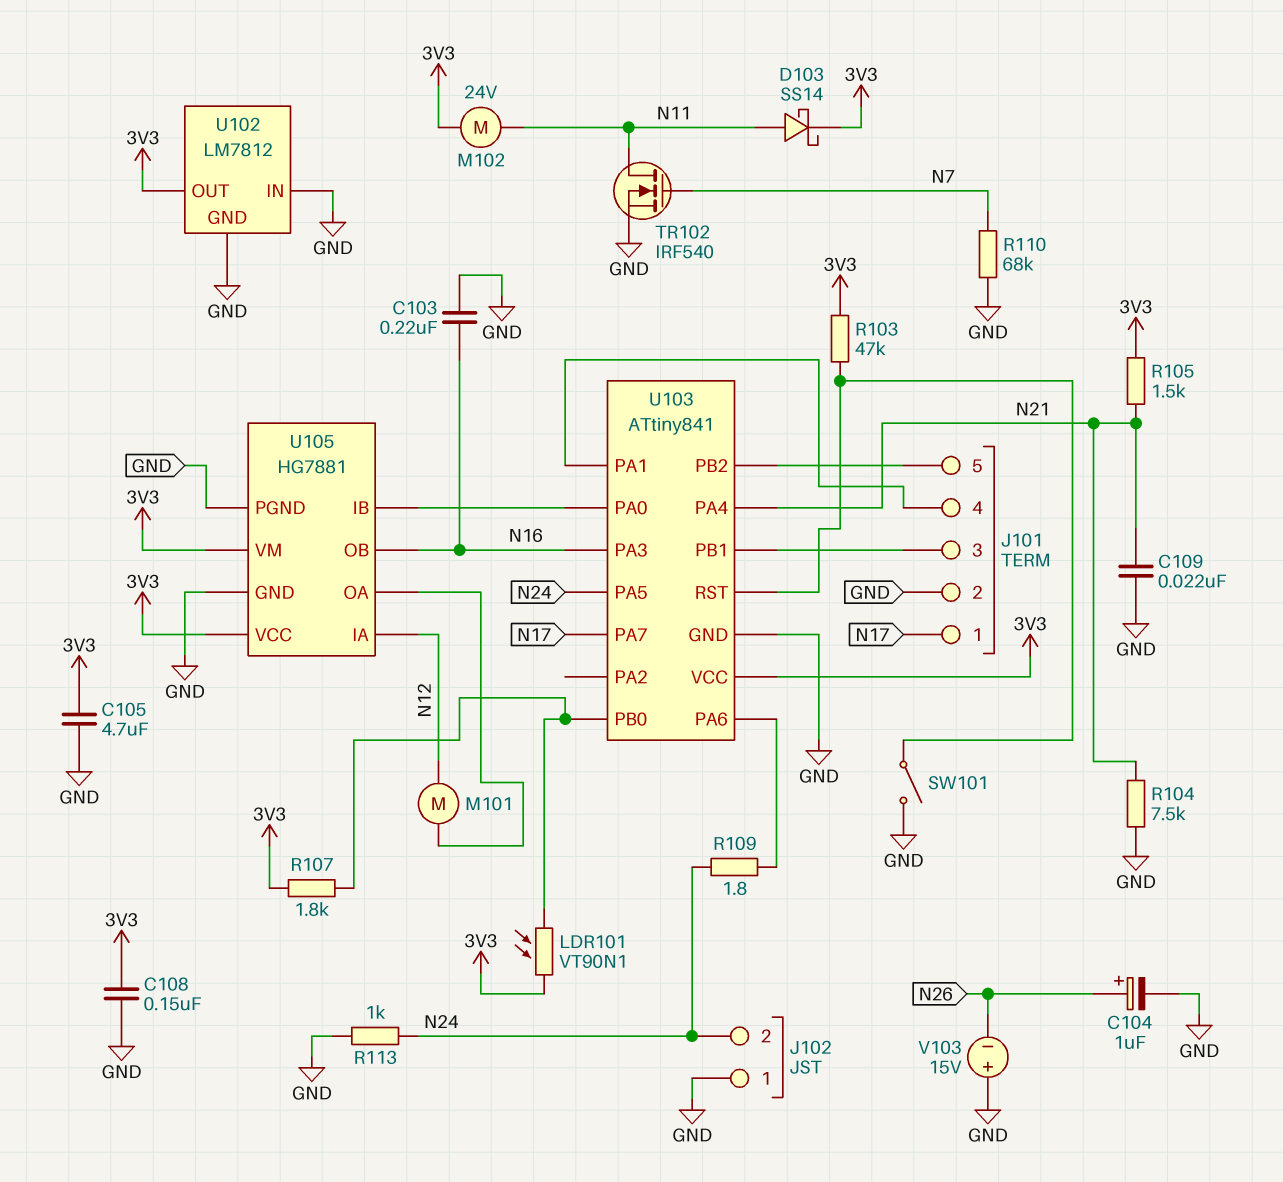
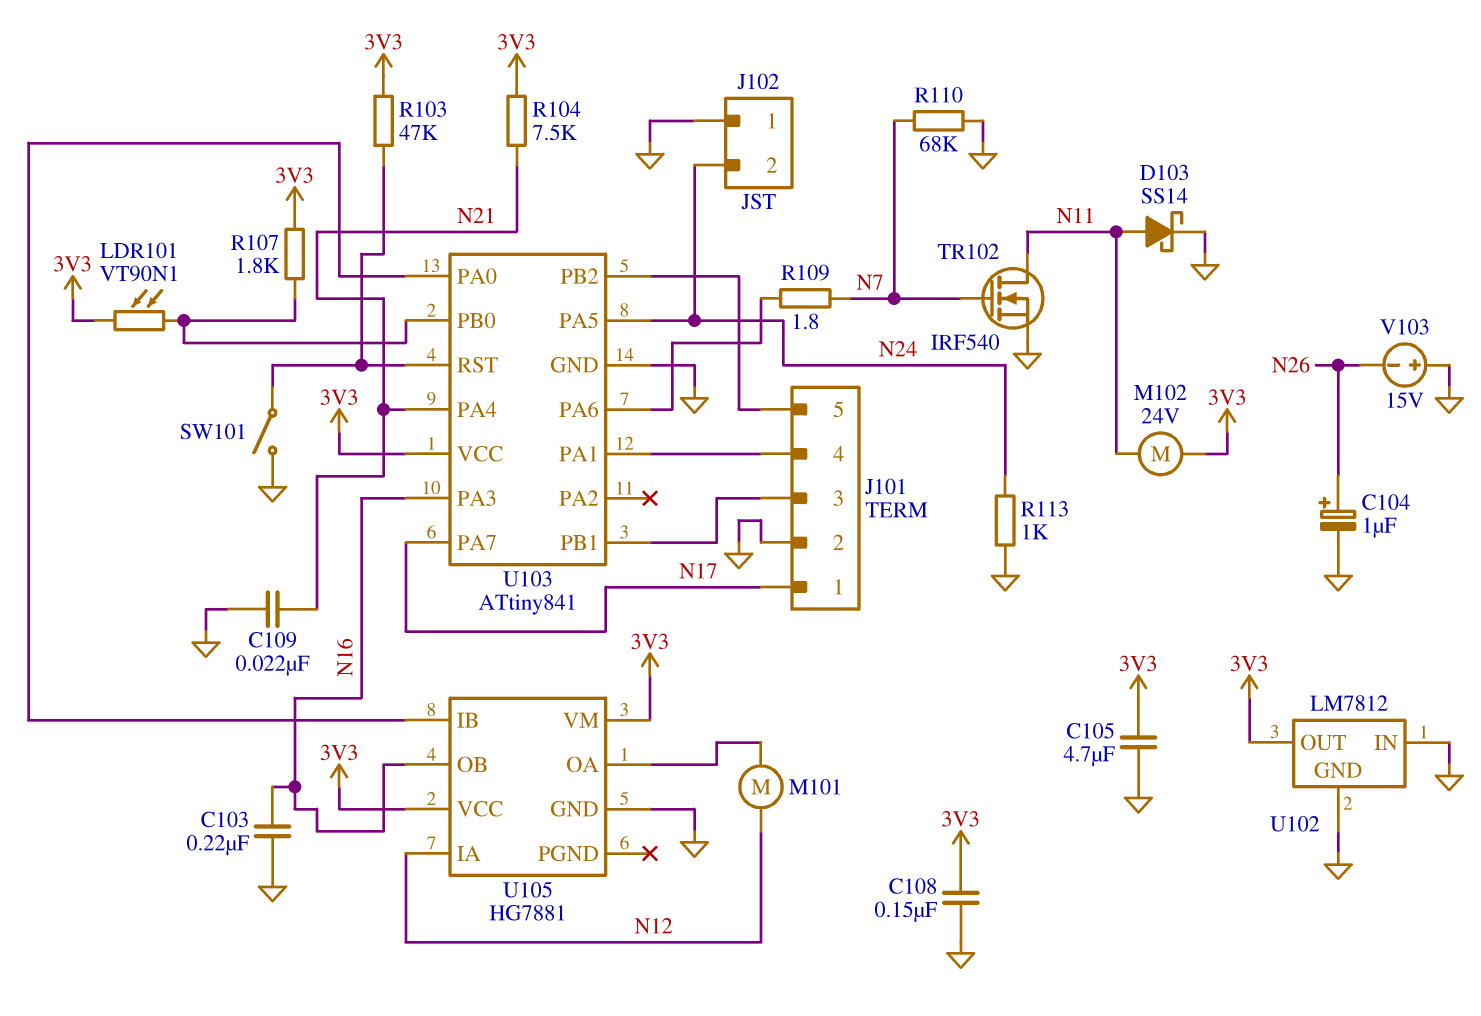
D103: schottky SS14 (A N11, K 3V3) -> schottky SS14 (A N11, K GND)
R104: 7.5k (GND, N21) -> 7.5k (3V3, N21)
R105: 1.5k (3V3, N21) -> none
R109: 1.8 (N24, U103/PA6) -> 1.8 (N7, U103/PA6)
U105 pin PGND: GND -> none

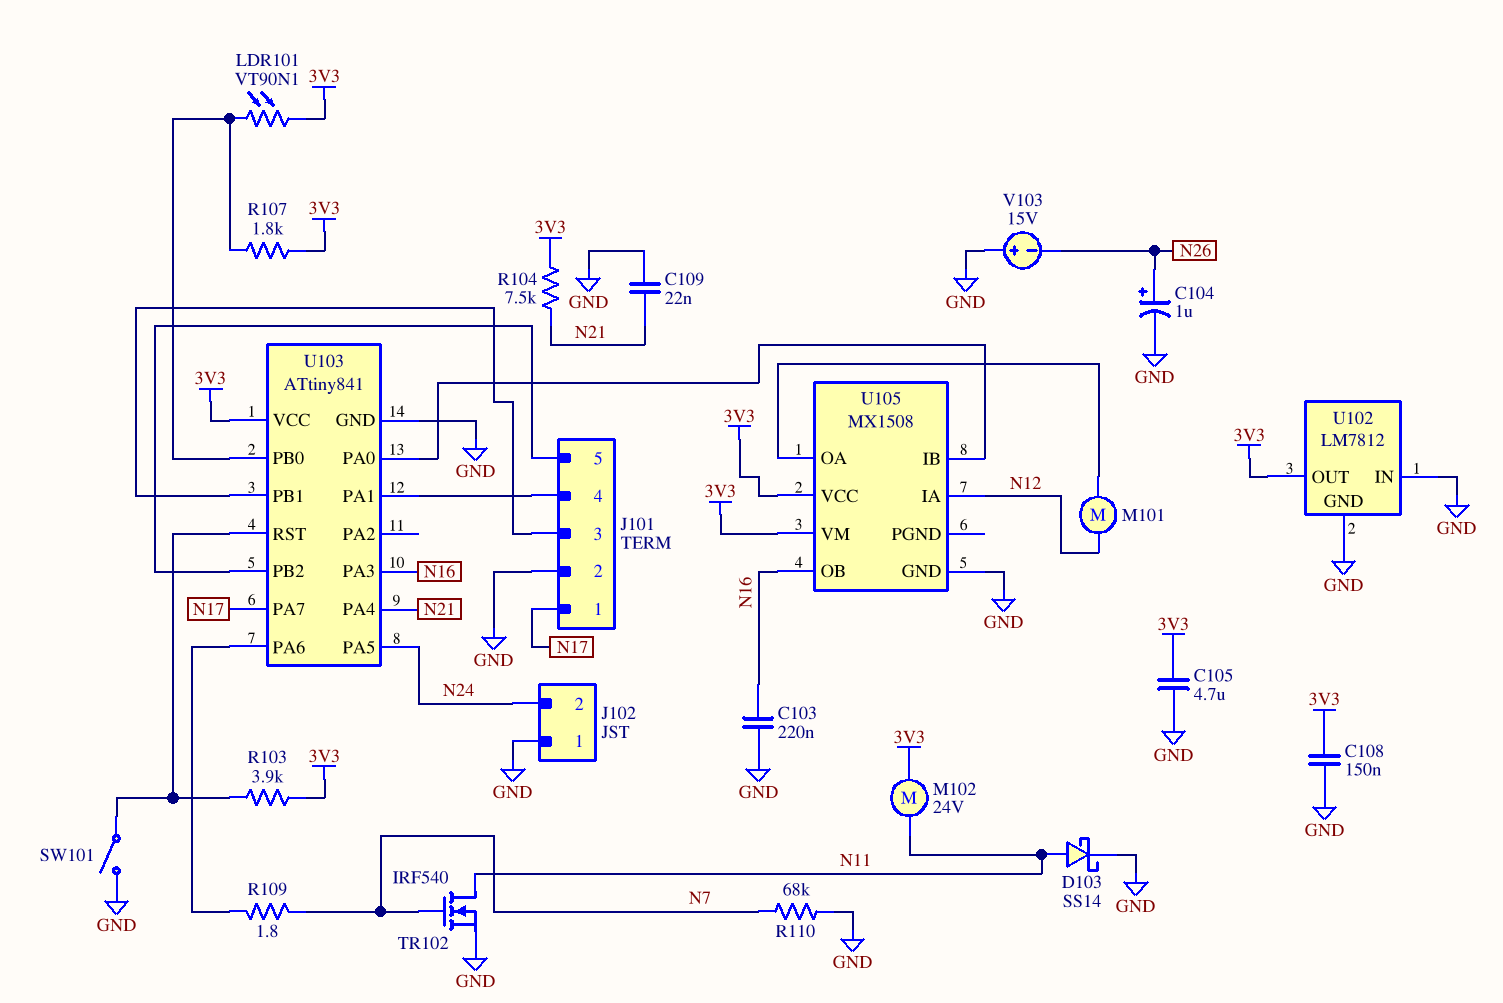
R103: 47k (3V3, U103/RST) -> 3.9k (3V3, U103/RST)
R113: 1k (GND, N24) -> none
U105: HG7881 -> MX1508

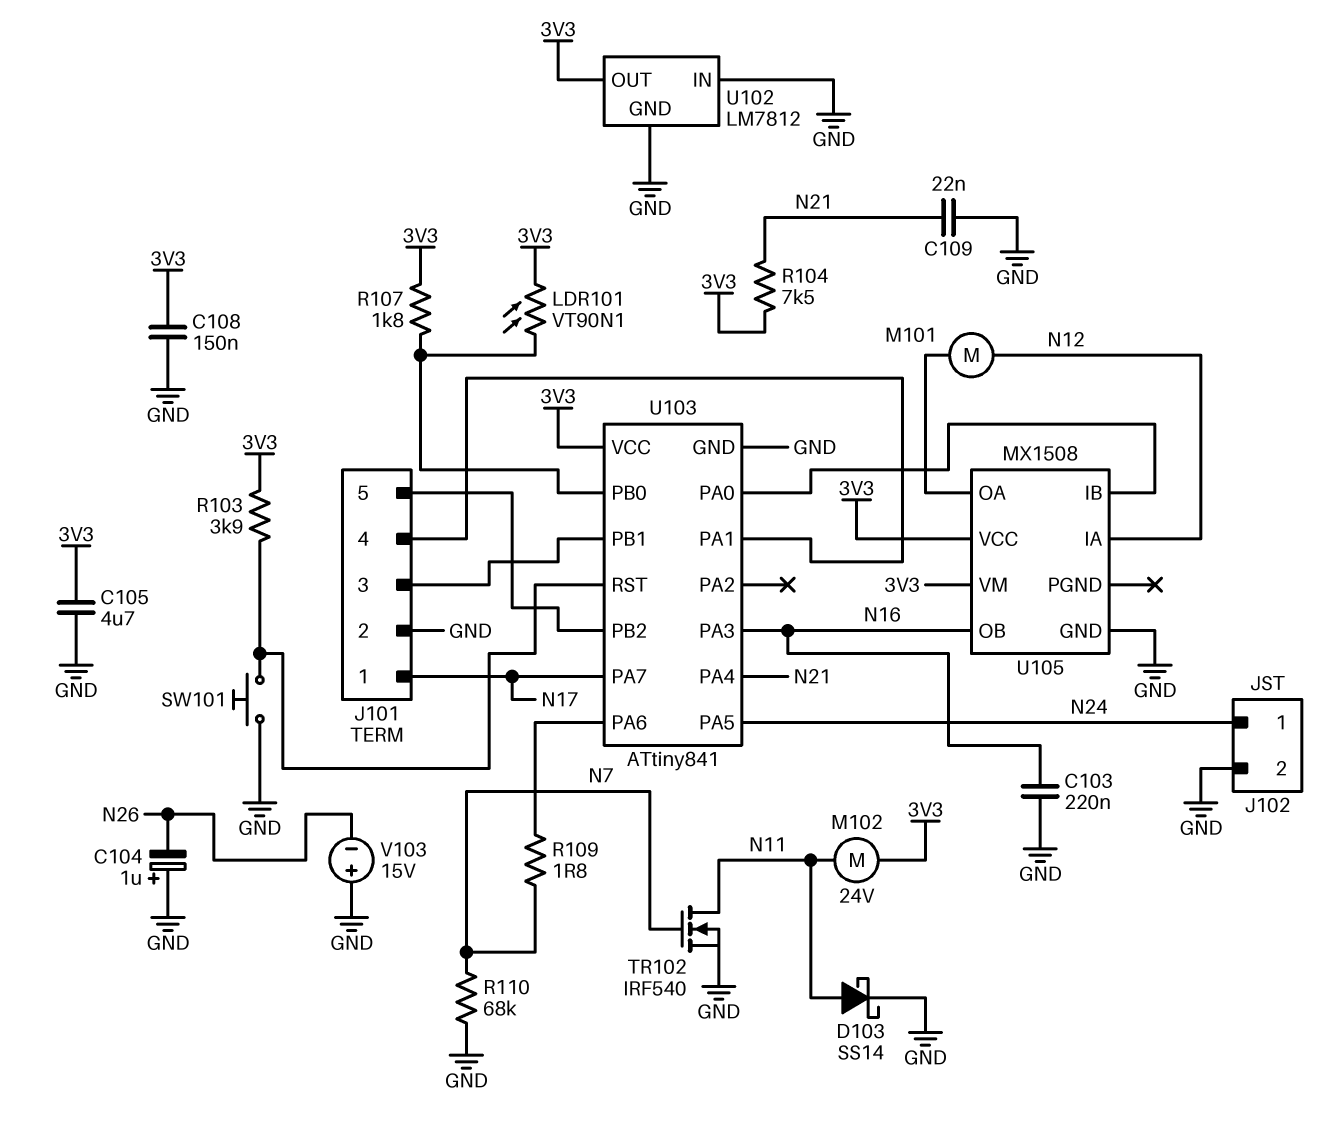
C104: 1uF (plus N26, minus GND) -> 1uF (plus GND, minus N26)
J102 pin 1: GND -> N24
J102 pin 2: N24 -> GND
SW101: switch (GND, U103/RST) -> button (GND, U103/RST)

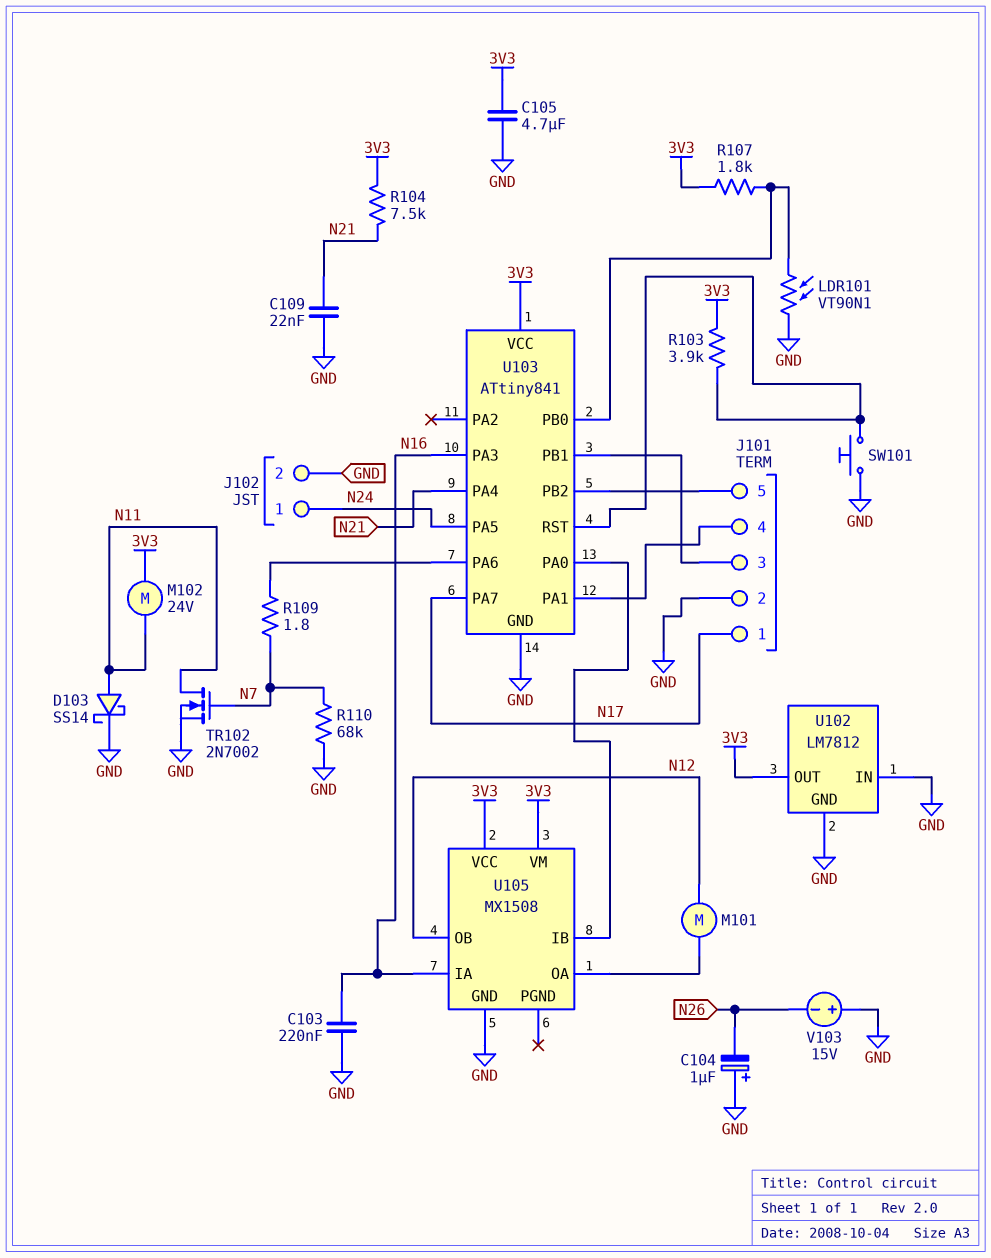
C108: 150nF (3V3, GND) -> none
LDR101: VT90N1 (3V3, U103/PB0) -> VT90N1 (GND, U103/PB0)
TR102: NMOS IRF540 (G N7, D N11, S GND) -> NMOS 2N7002 (G N7, D N11, S GND)
U105 pin IA: N12 -> N16
U105 pin OB: N16 -> N12

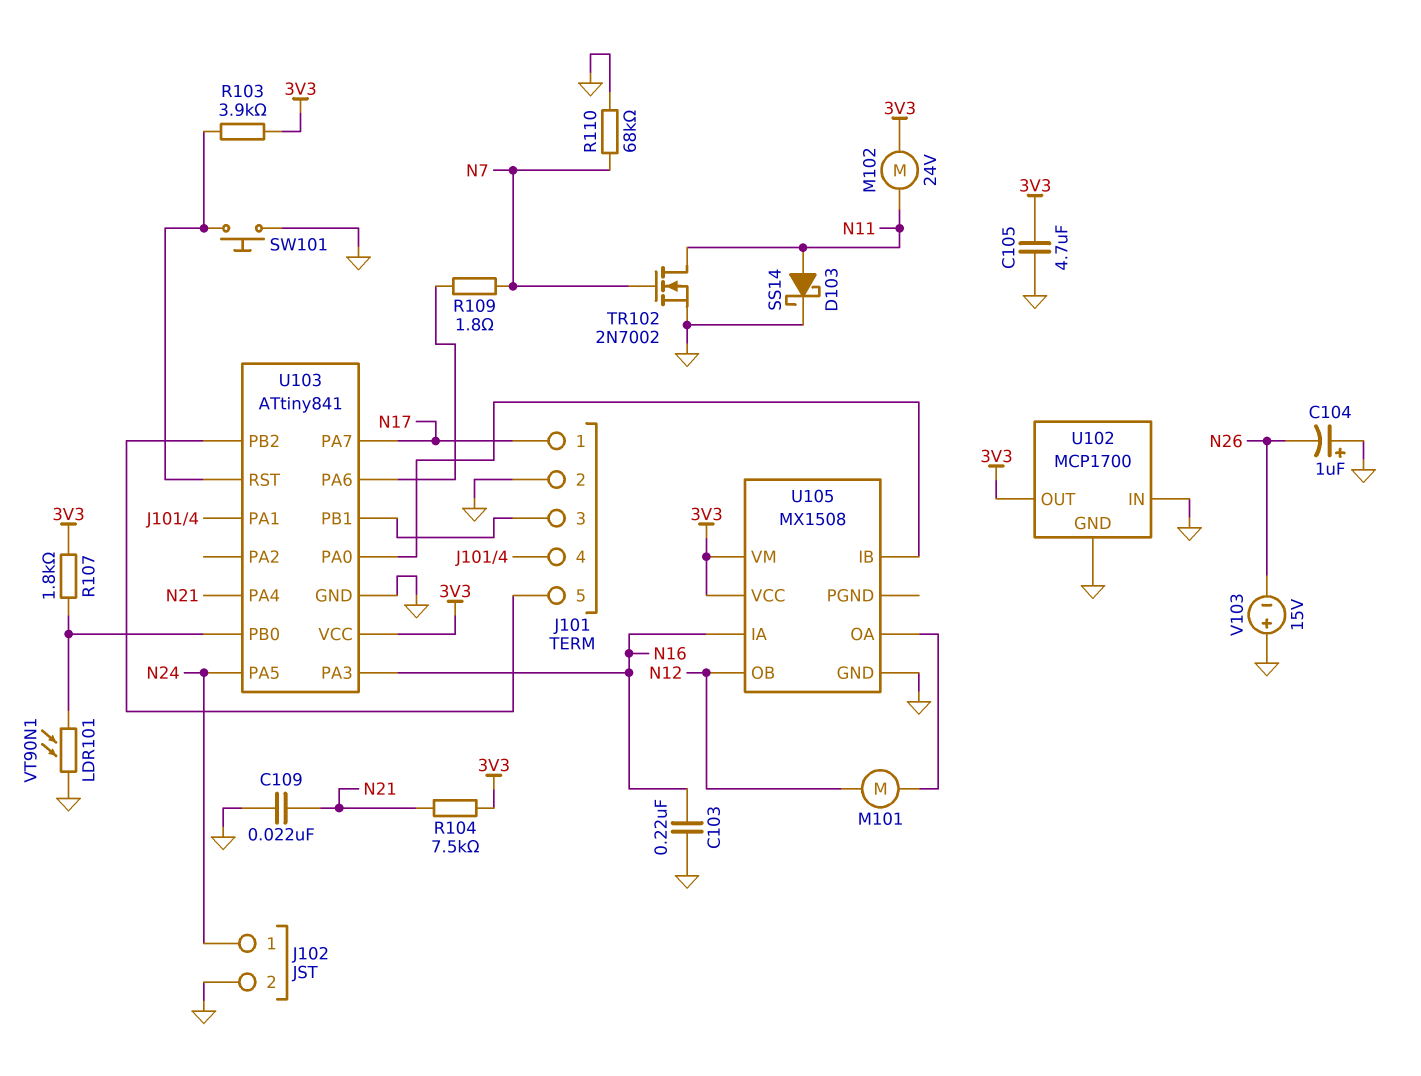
U102: LM7812 -> MCP1700

